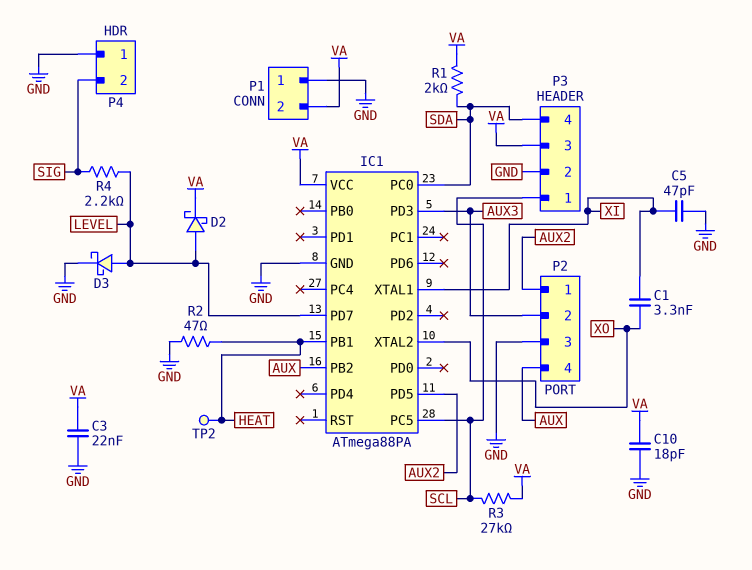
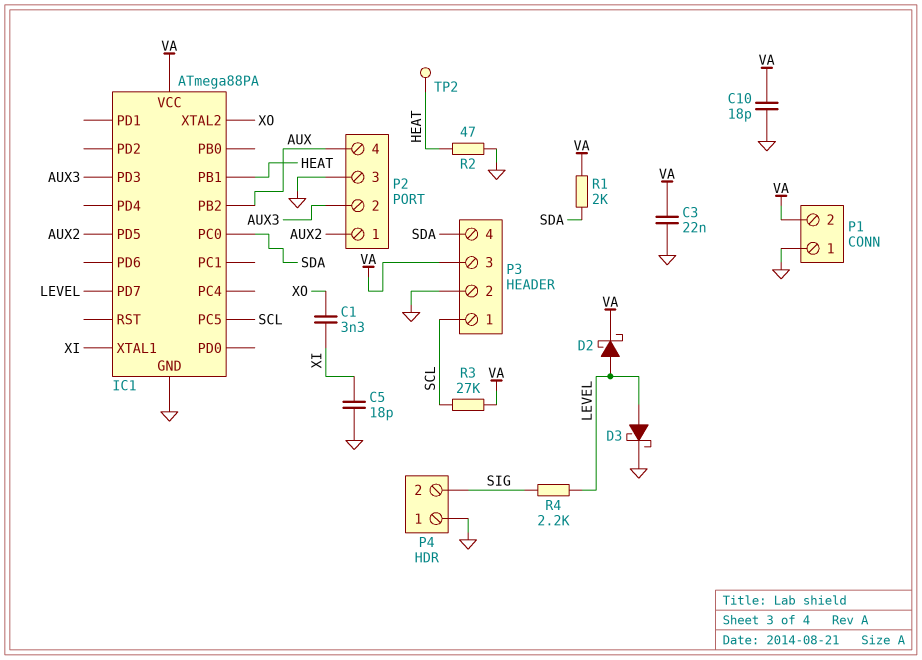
C5: 47pF (GND, XI) -> 18pF (GND, XI)

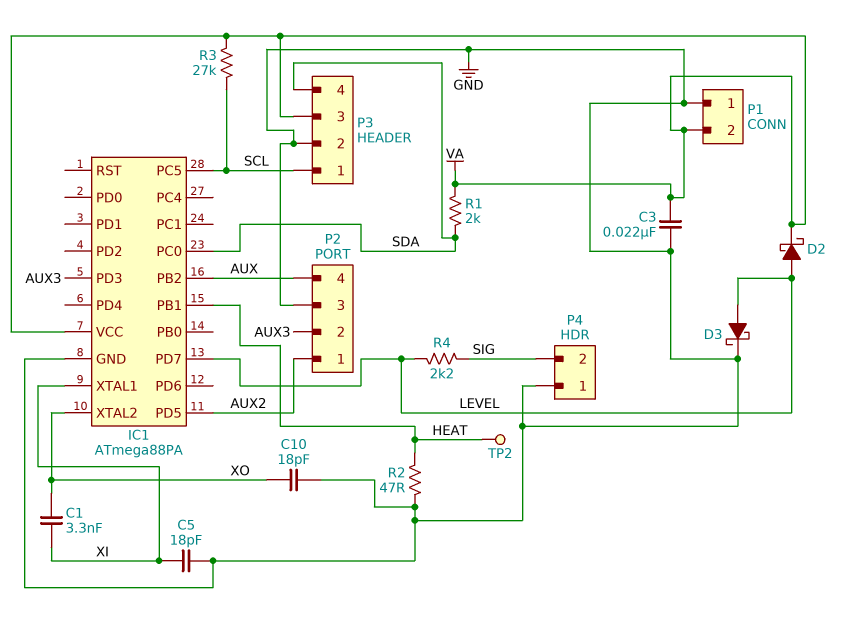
C10: 18pF (GND, VA) -> 18pF (GND, XO)

